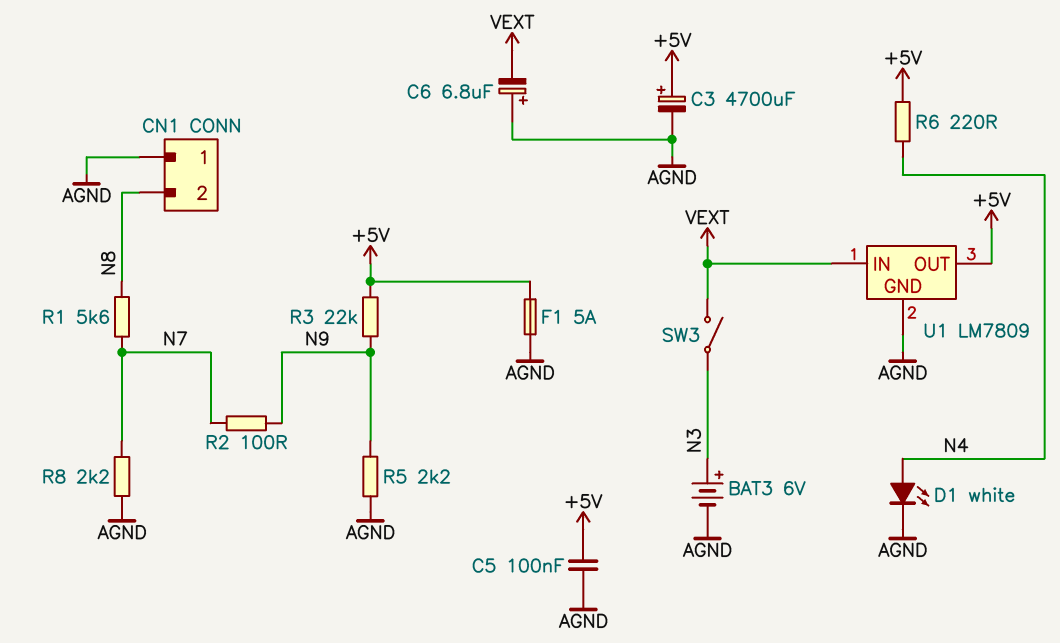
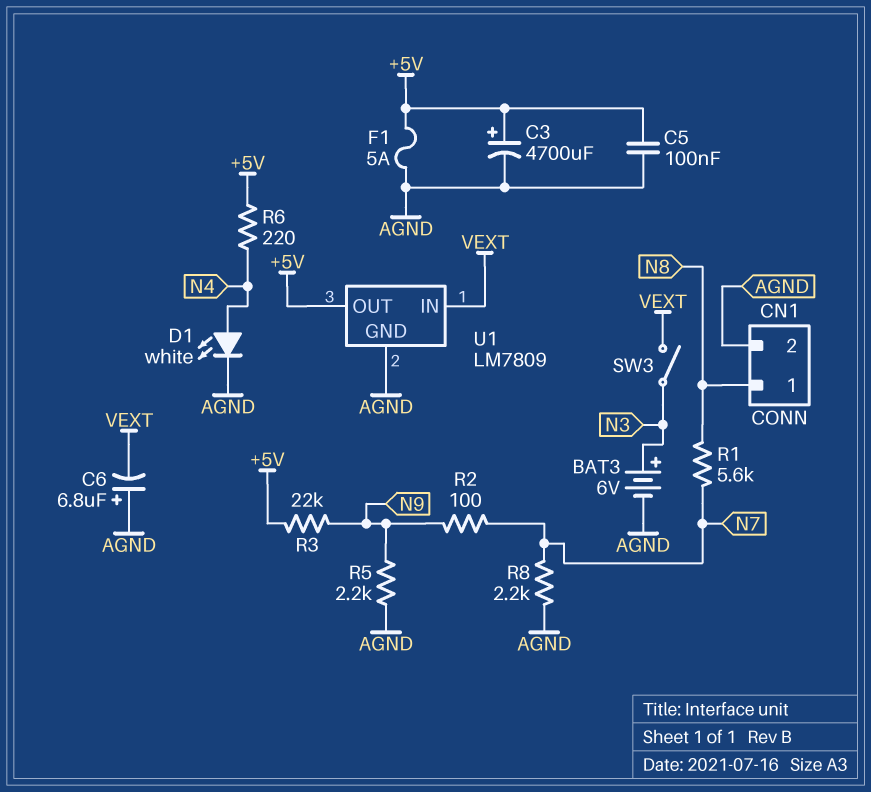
CN1 pin 1: AGND -> N8
CN1 pin 2: N8 -> AGND

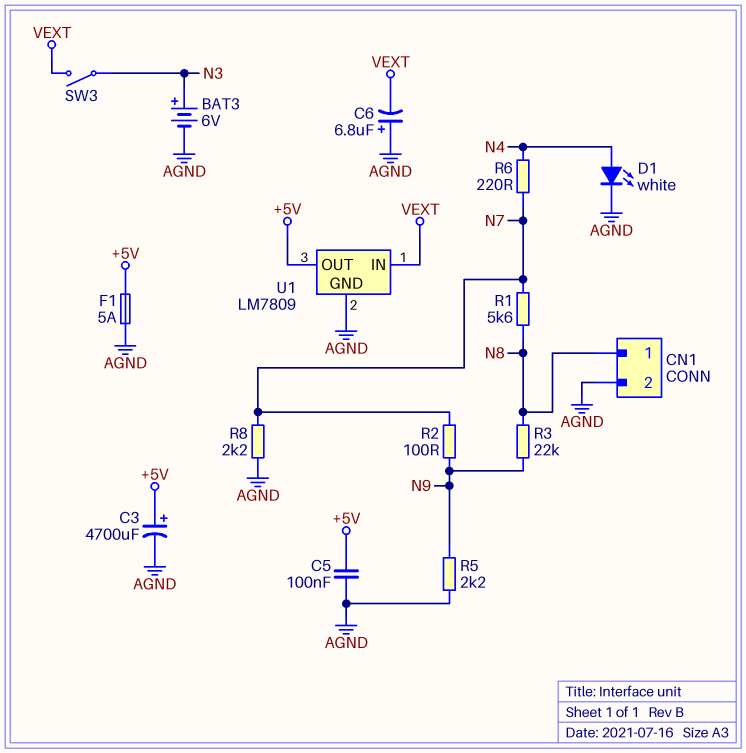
R3: 22k (+5V, N9) -> 22k (N8, N9)
R6: 220 (+5V, N4) -> 220 (N4, N7)

